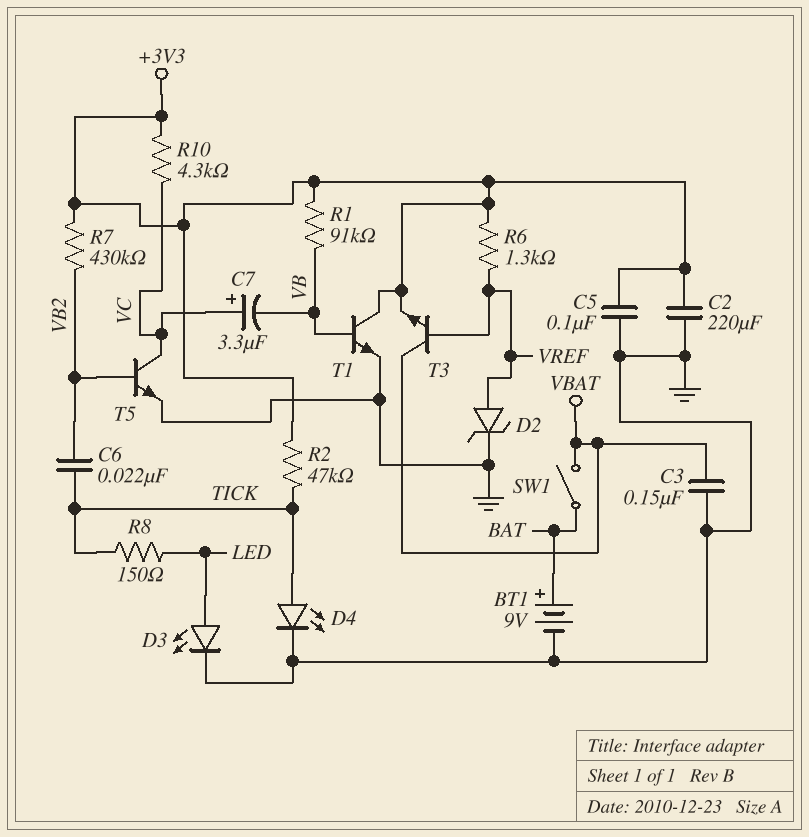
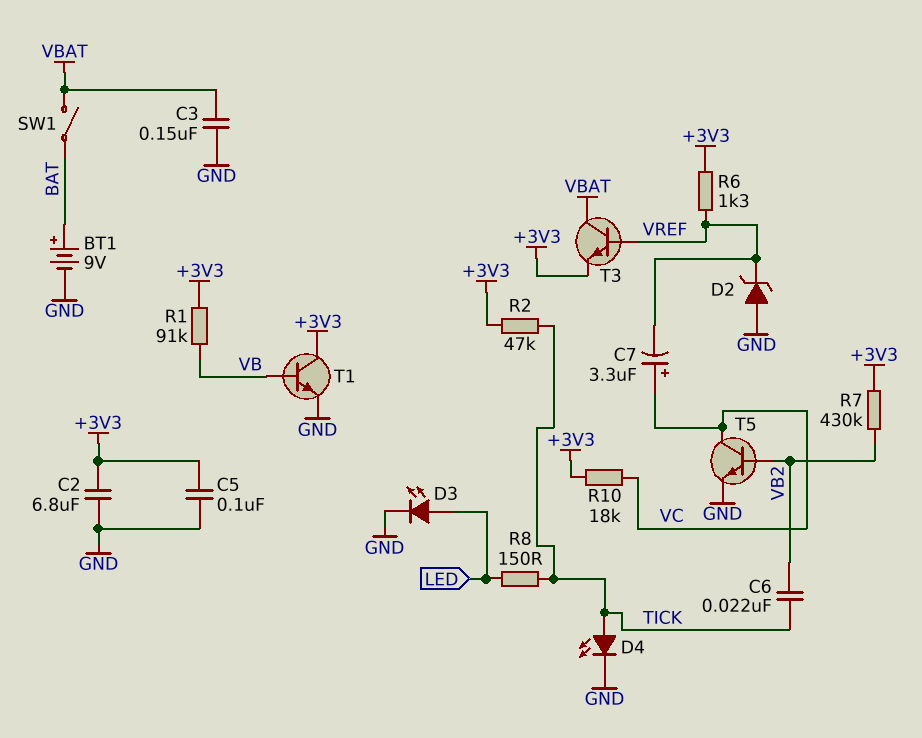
C2: 220uF (+3V3, GND) -> 6.8uF (+3V3, GND)
C7: 3.3uF (plus VC, minus VB) -> 3.3uF (plus VC, minus VREF)
D2: zener (A VREF, K GND) -> zener (A GND, K VREF)
R10: 4.3k (+3V3, VC) -> 18k (+3V3, VC)

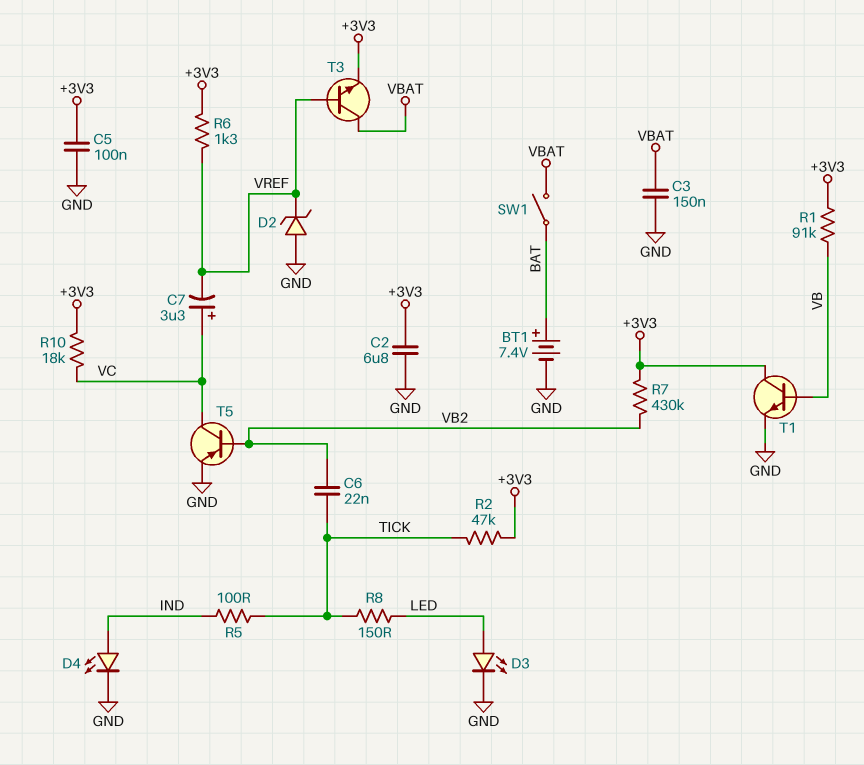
BT1: 9V (plus BAT, minus GND) -> 7.4V (plus BAT, minus GND)
D4: LED (A TICK, K GND) -> LED (A IND, K GND)
R5: none -> 100 (IND, TICK)
T5: NPN (B VB2, C VC, E GND) -> PNP (B VB2, C VC, E GND)

